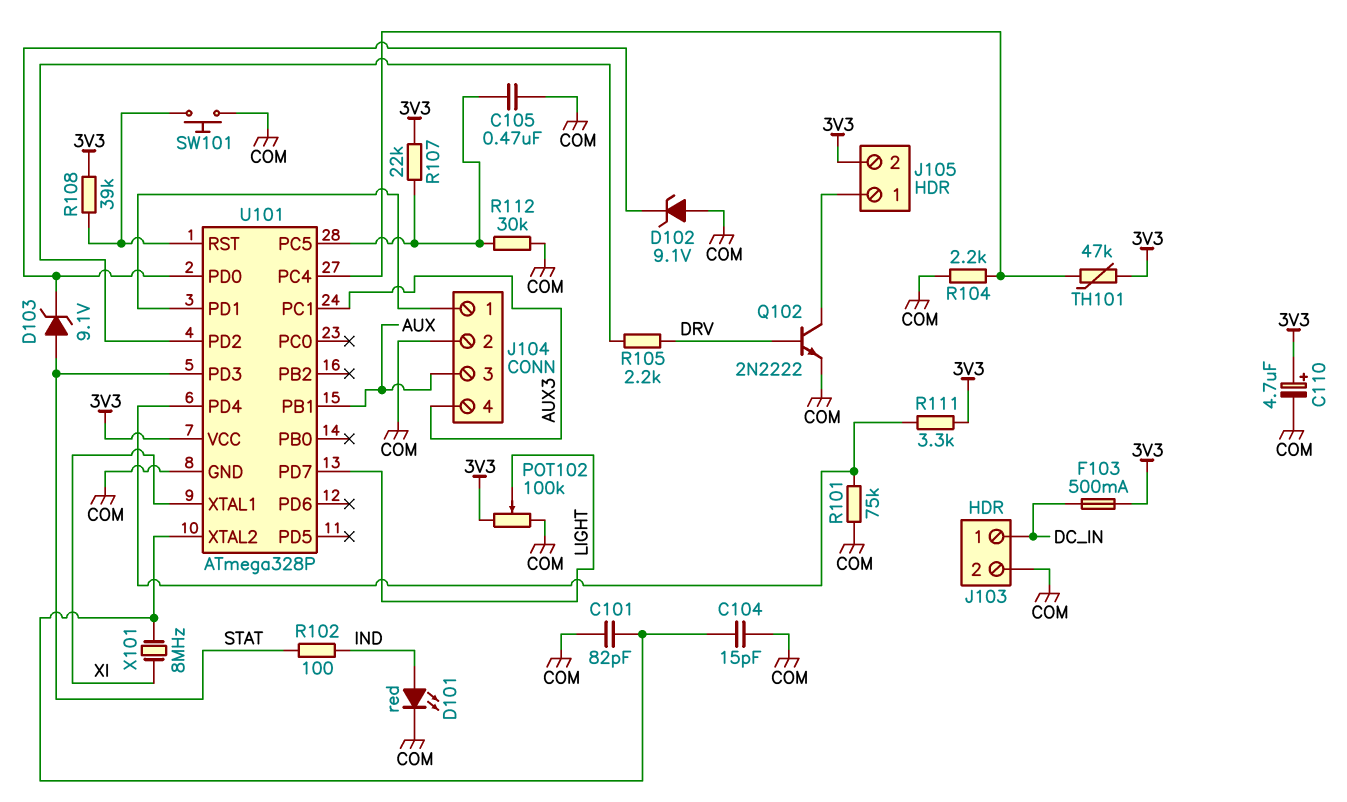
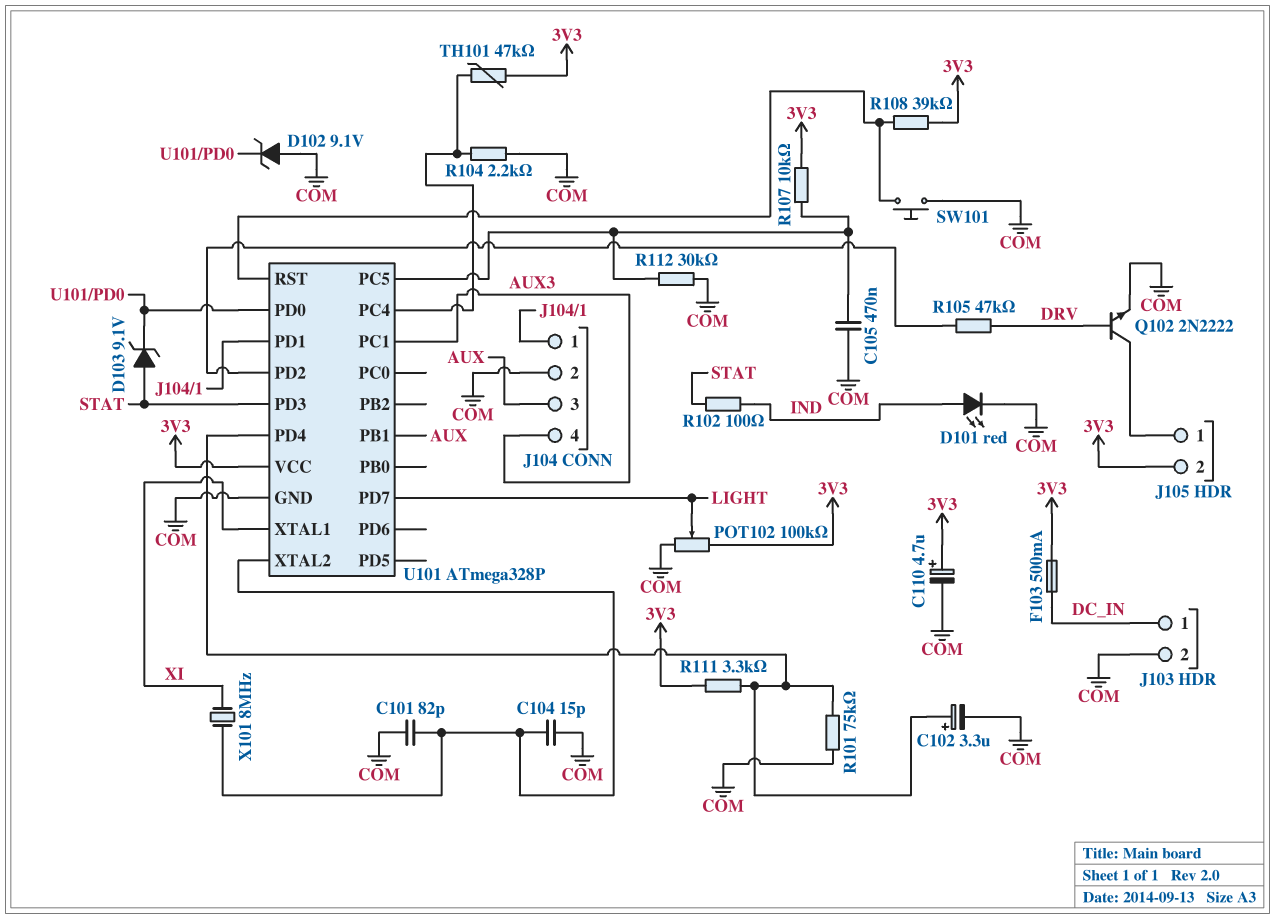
C102: none -> 3.3uF (plus U101/PD4, minus COM)
R105: 2.2k (DRV, U101/PD2) -> 47k (DRV, U101/PD2)
R107: 22k (3V3, U101/PC5) -> 10k (3V3, U101/PC5)

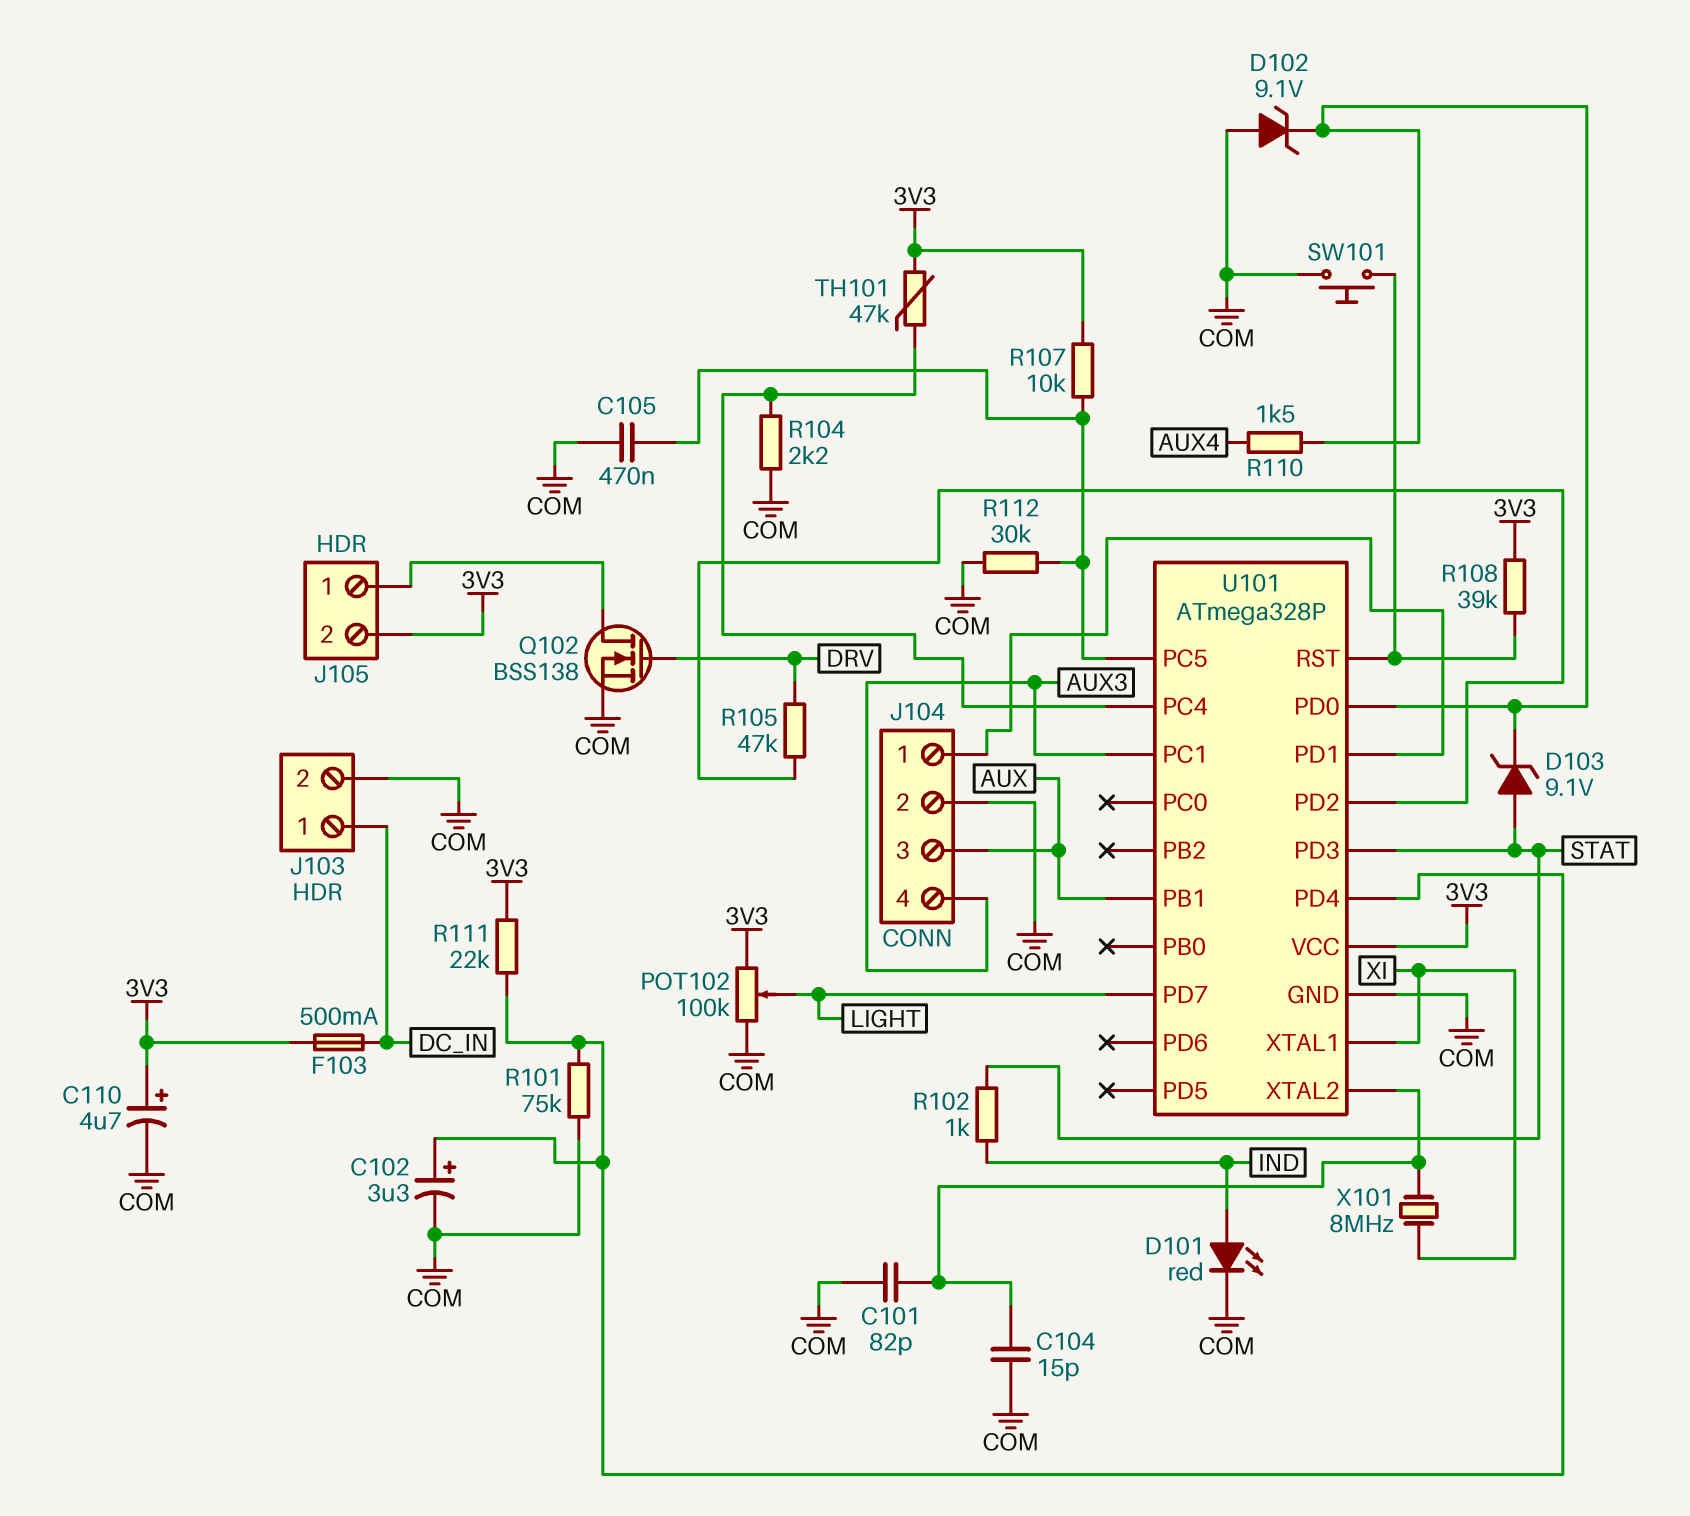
Q102: NPN 2N2222 (B DRV, C J105/1, E COM) -> NMOS BSS138 (G DRV, D J105/1, S COM)
R102: 100 (IND, STAT) -> 1k (IND, STAT)
R110: none -> 1.5k (AUX4, U101/PD0)
R111: 3.3k (3V3, U101/PD4) -> 22k (3V3, U101/PD4)

